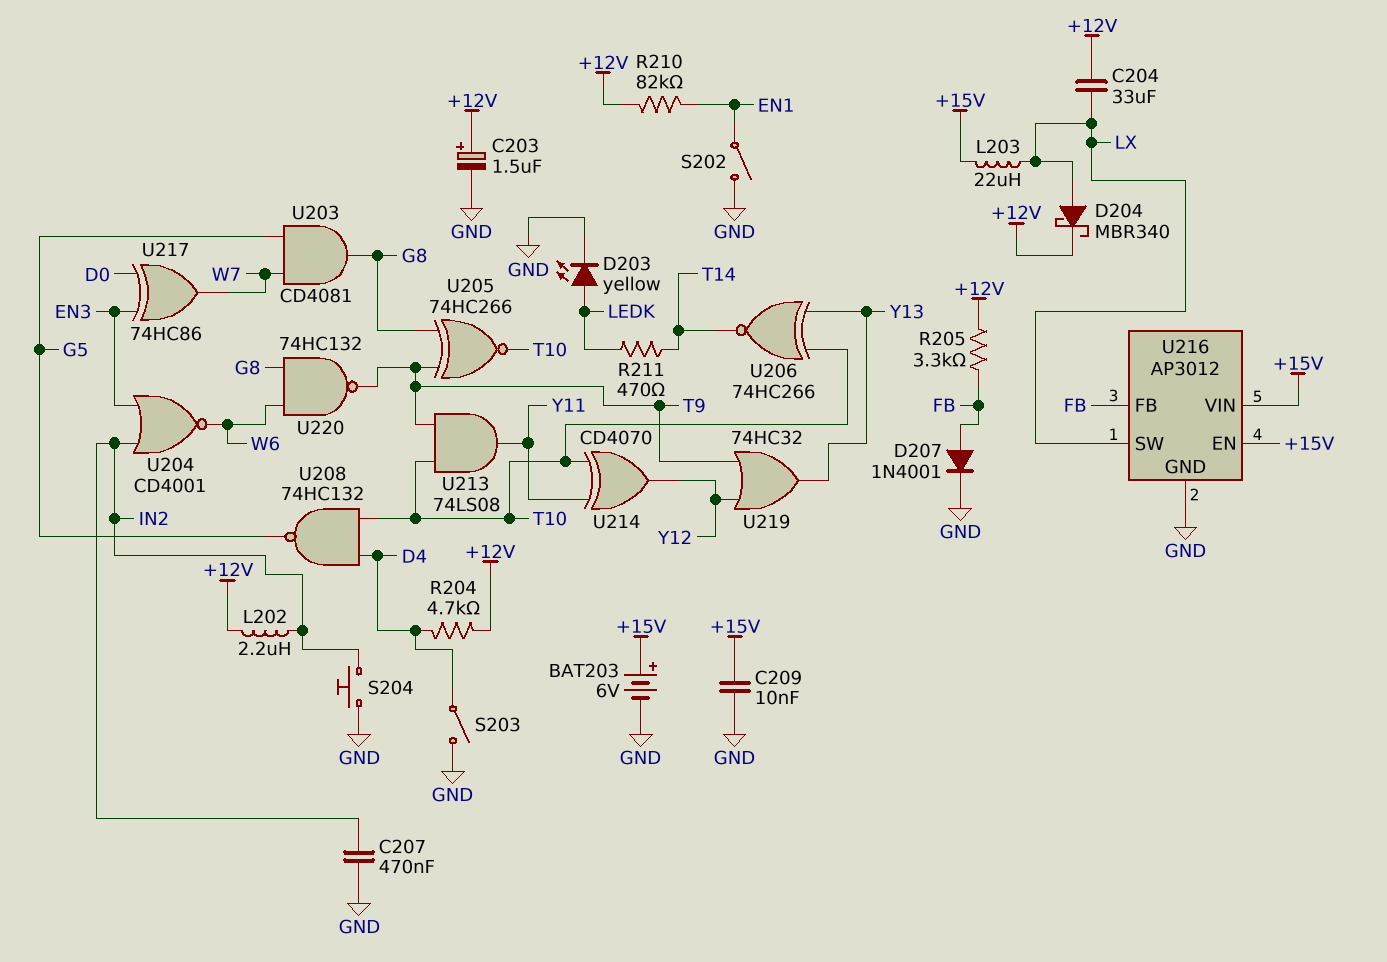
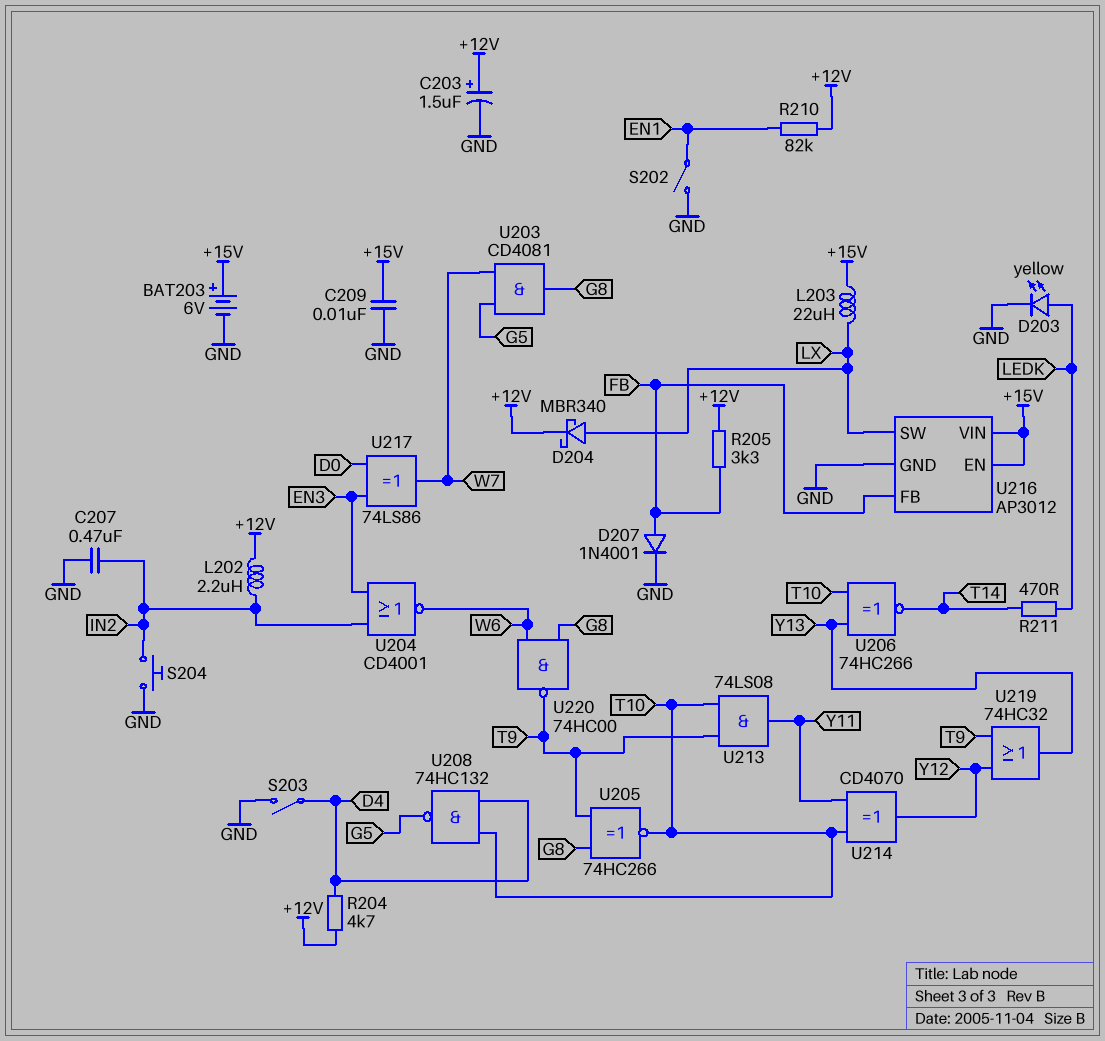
C204: 33uF (+12V, LX) -> none
U217: XOR 74HC86 (in D0, in EN3, out W7) -> XOR 74LS86 (in D0, in EN3, out W7)
U220: NAND 74HC132 (in G8, in W6, out T9) -> NAND 74HC00 (in G8, in W6, out T9)

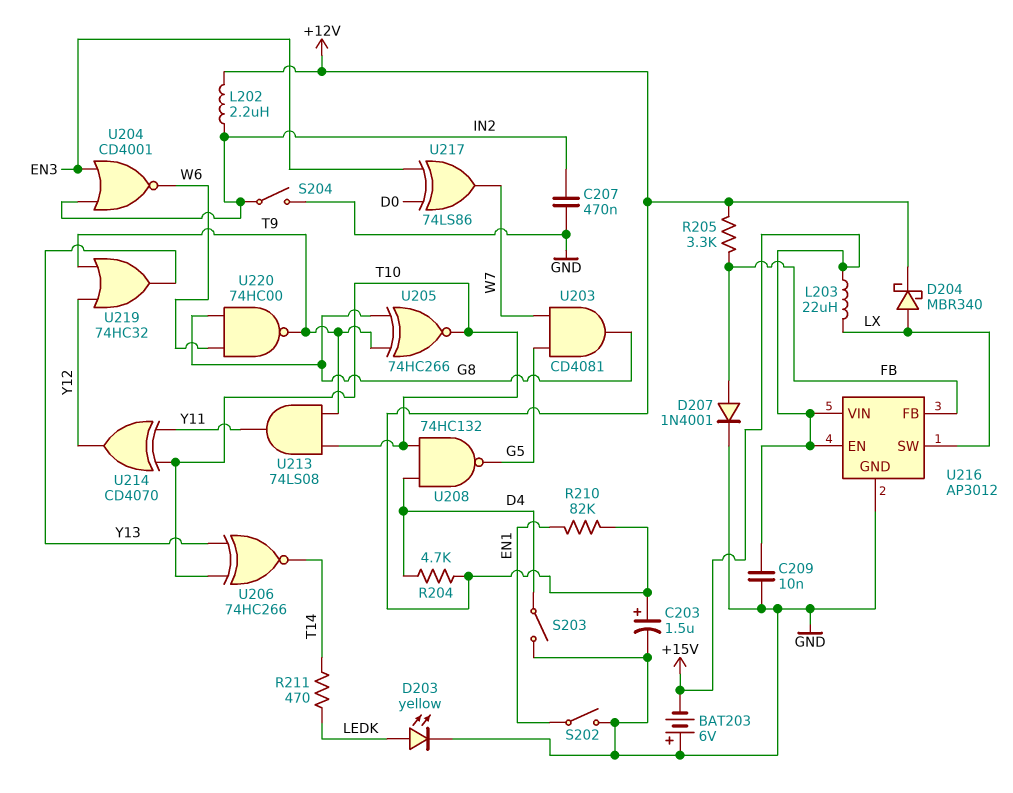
BAT203: 6V (plus +15V, minus GND) -> 6V (plus GND, minus +15V)
S204: button (GND, IN2) -> switch (GND, IN2)

